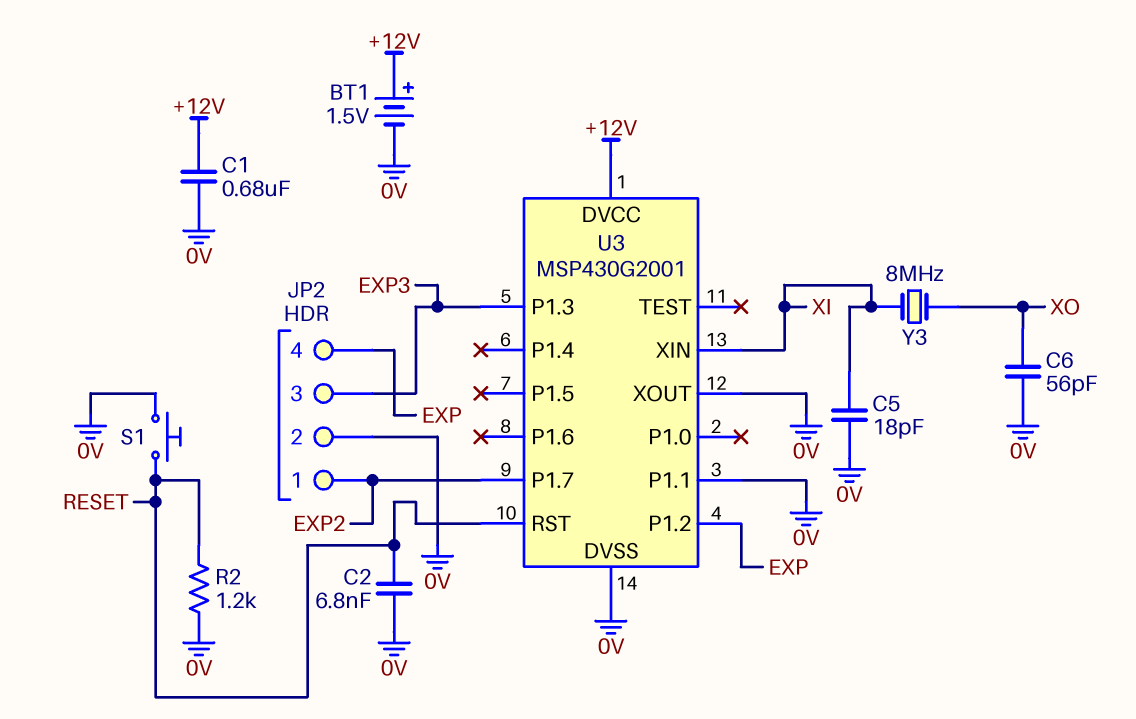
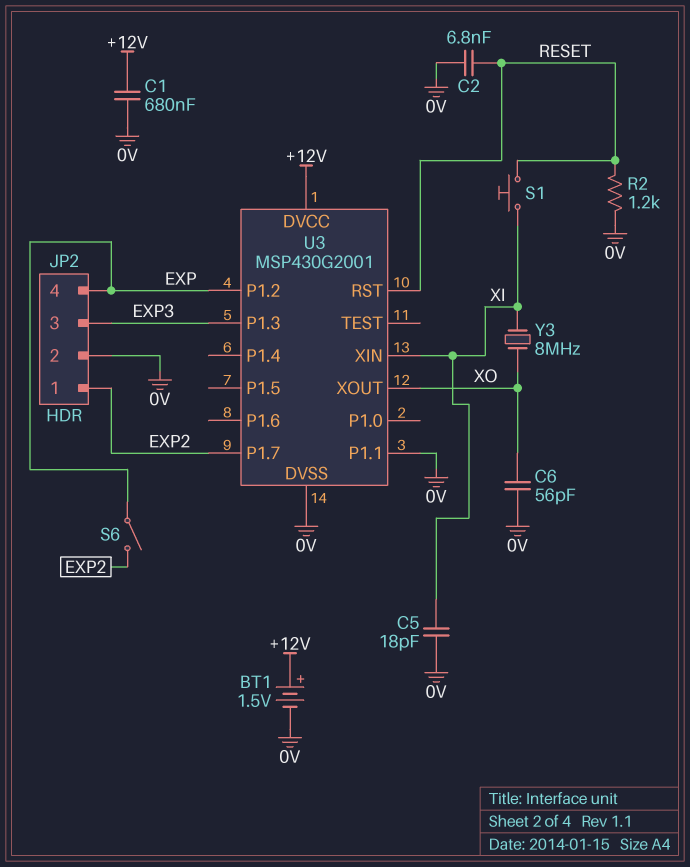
S1: button (0V, RESET) -> button (RESET, XI)
S6: none -> switch (EXP, EXP2)
U3 pin XOUT: 0V -> XO

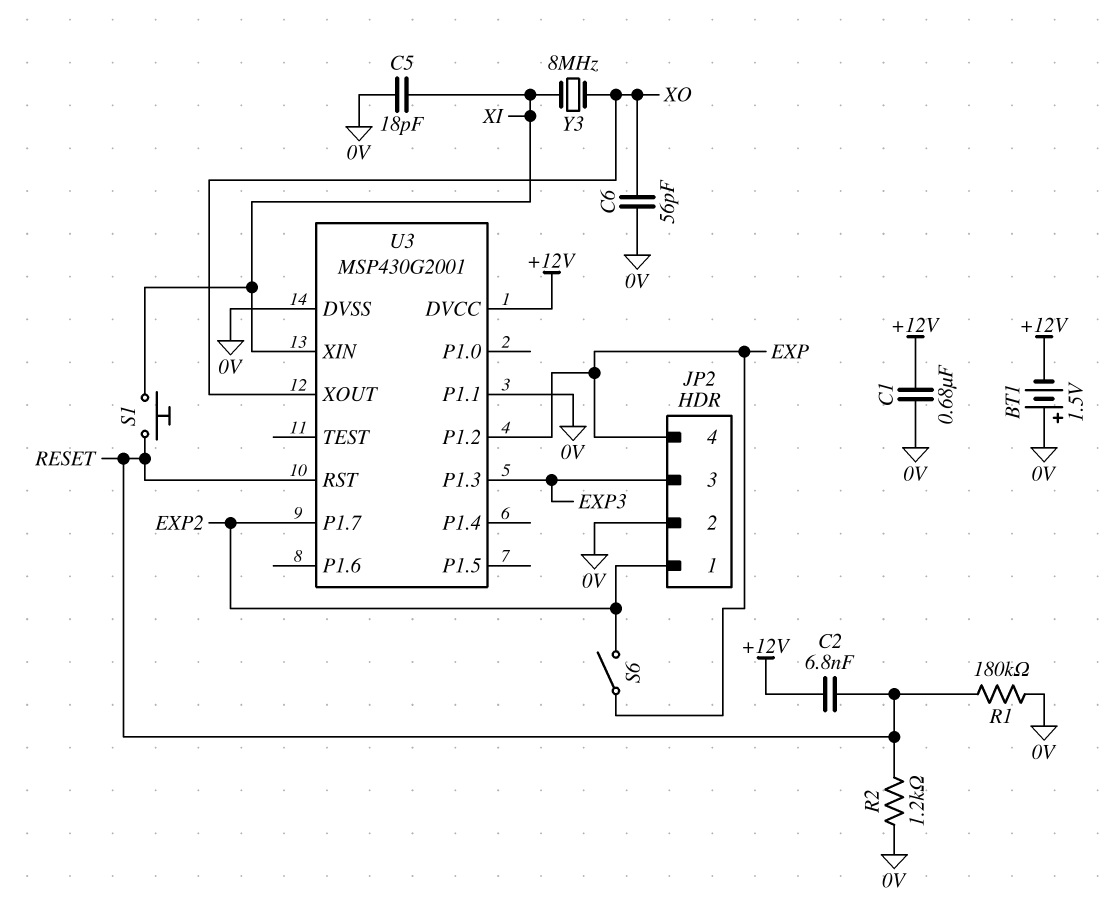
BT1: 1.5V (plus +12V, minus 0V) -> 1.5V (plus 0V, minus +12V)
C2: 6.8nF (0V, RESET) -> 6.8nF (+12V, RESET)
R1: none -> 180k (0V, RESET)

